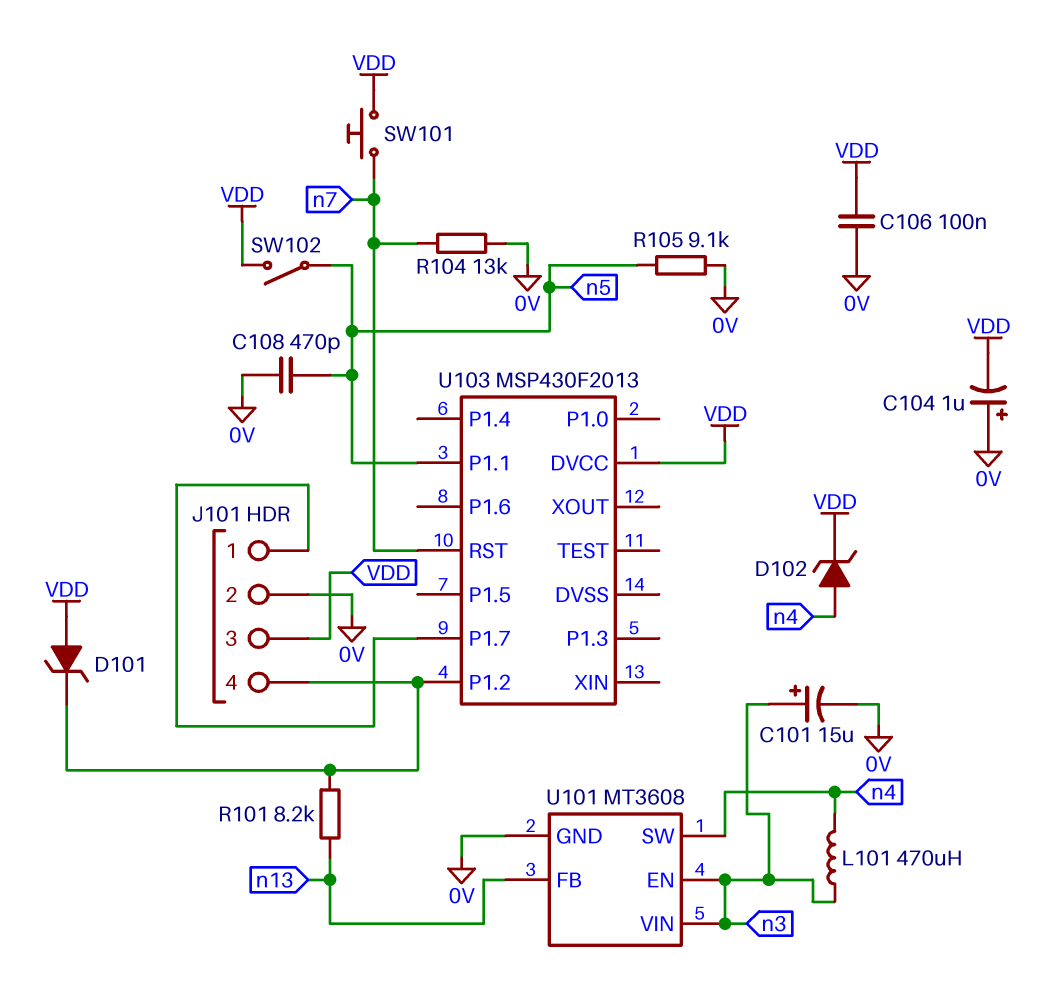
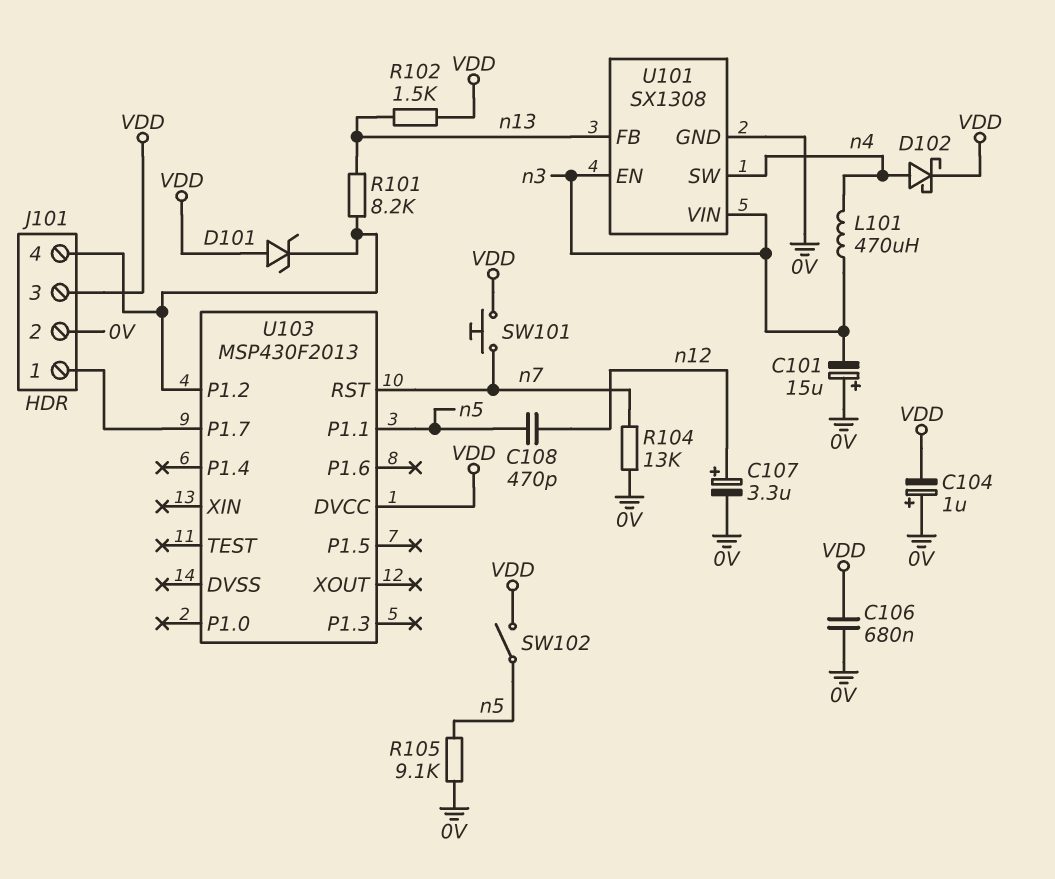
C101: 15uF (plus n3, minus 0V) -> 15uF (plus 0V, minus n3)
C106: 100nF (0V, VDD) -> 680nF (0V, VDD)
C107: none -> 3.3uF (plus n12, minus 0V)
C108: 470pF (0V, n5) -> 470pF (n5, n12)
D102: zener (A n4, K VDD) -> schottky (A n4, K VDD)
R102: none -> 1.5k (VDD, n13)
U101: MT3608 -> SX1308

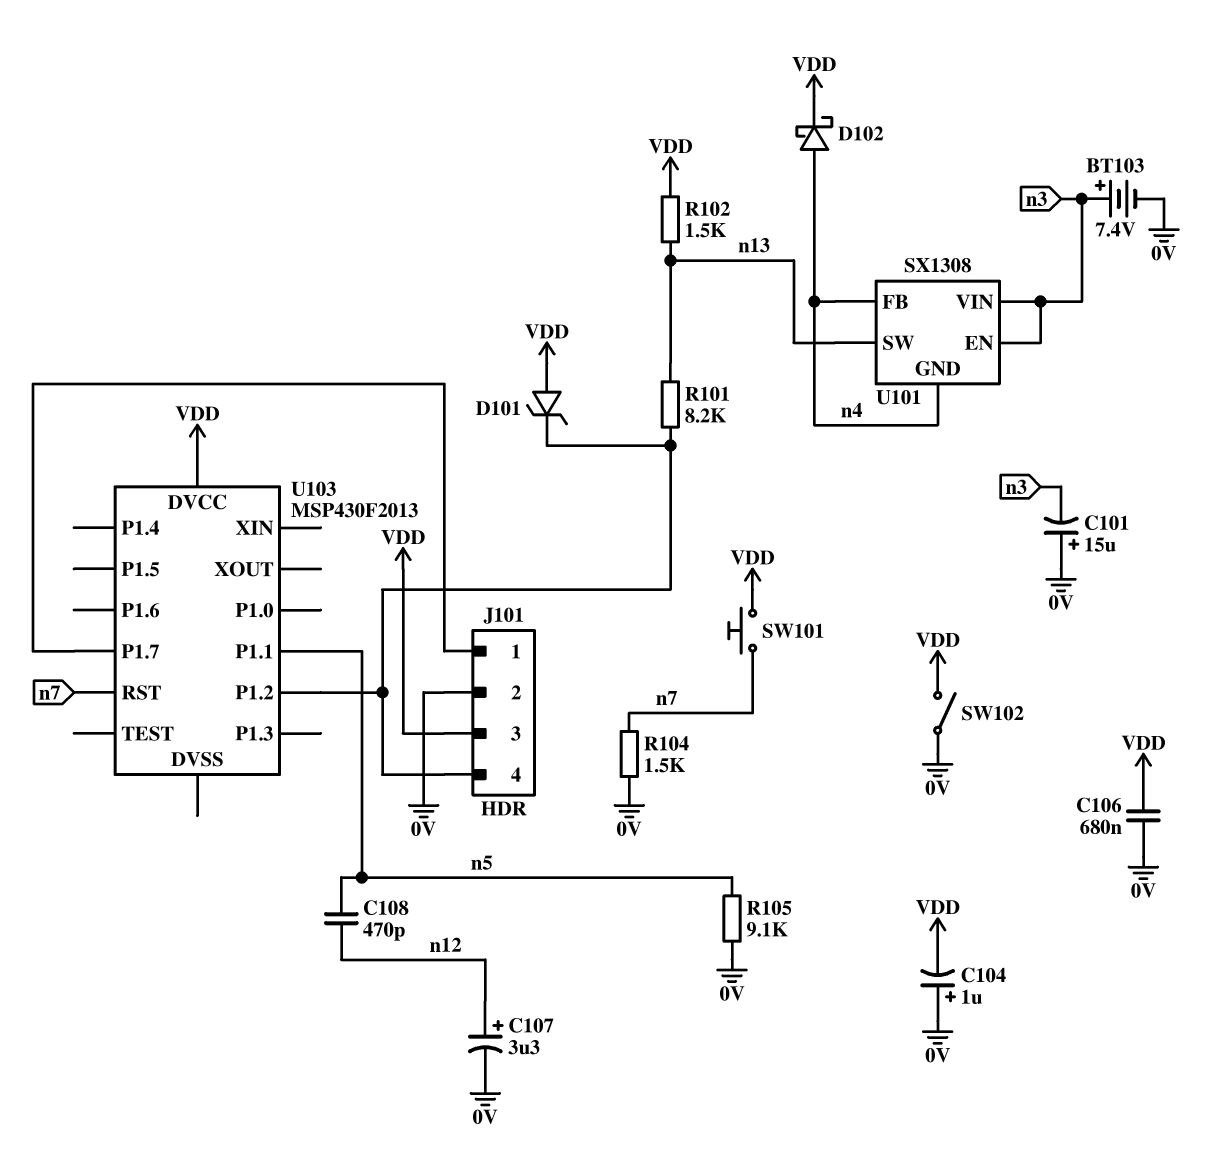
BT103: none -> 7.4V (plus n3, minus 0V)
L101: 470uH (n3, n4) -> none
R104: 13k (0V, n7) -> 1.5k (0V, n7)
SW102: switch (VDD, n5) -> switch (0V, VDD)
U101 pin FB: n13 -> n4
U101 pin GND: 0V -> n4
U101 pin SW: n4 -> n13

